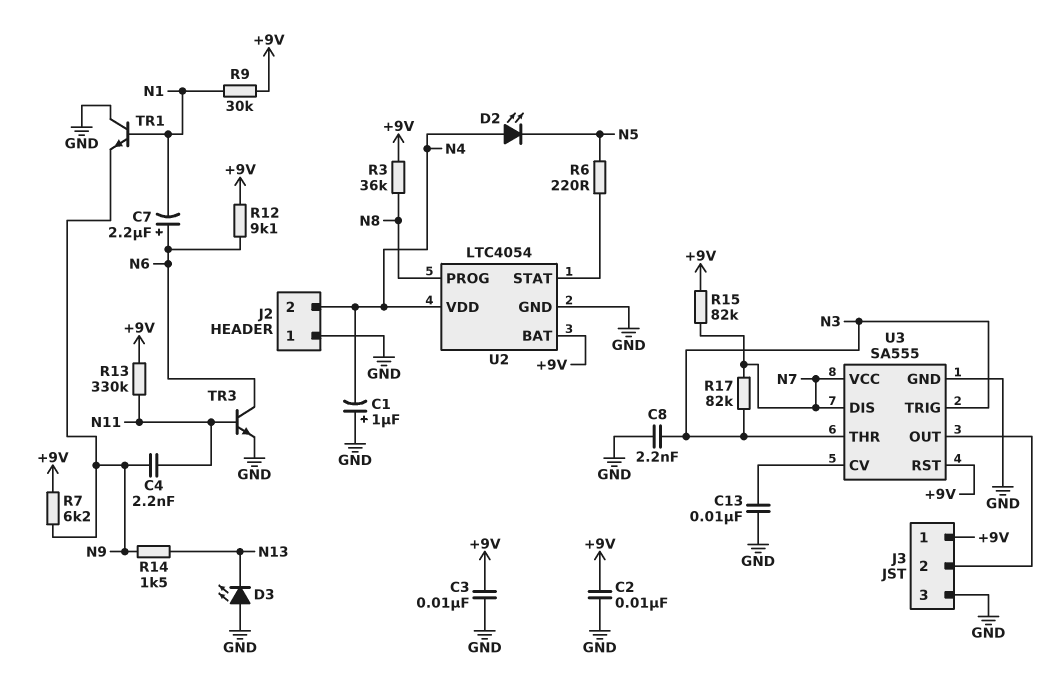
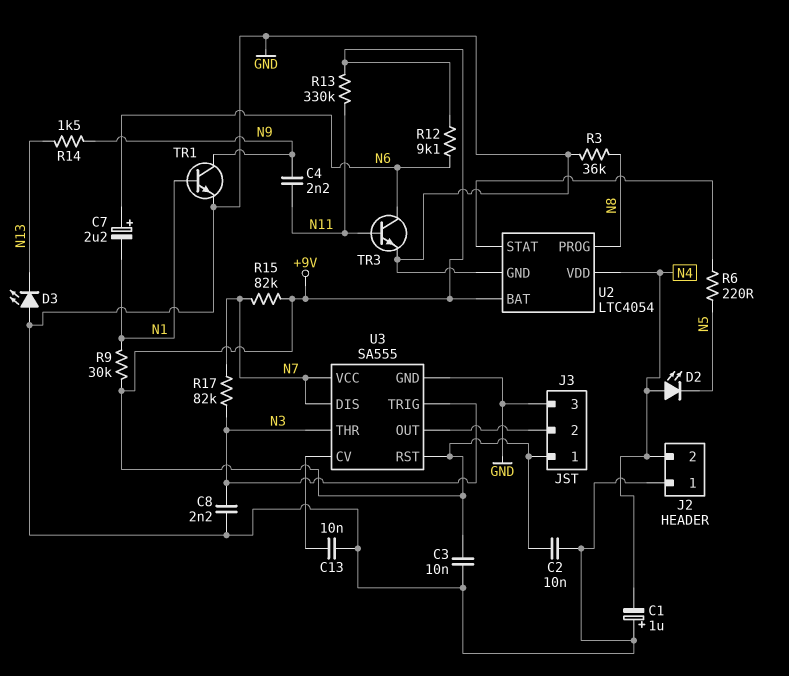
R3: 36k (+9V, N8) -> 36k (GND, N8)
R7: 6.2k (+9V, N9) -> none
TR1: NPN (B N1, C GND, E N9) -> NPN (B N1, C N9, E GND)

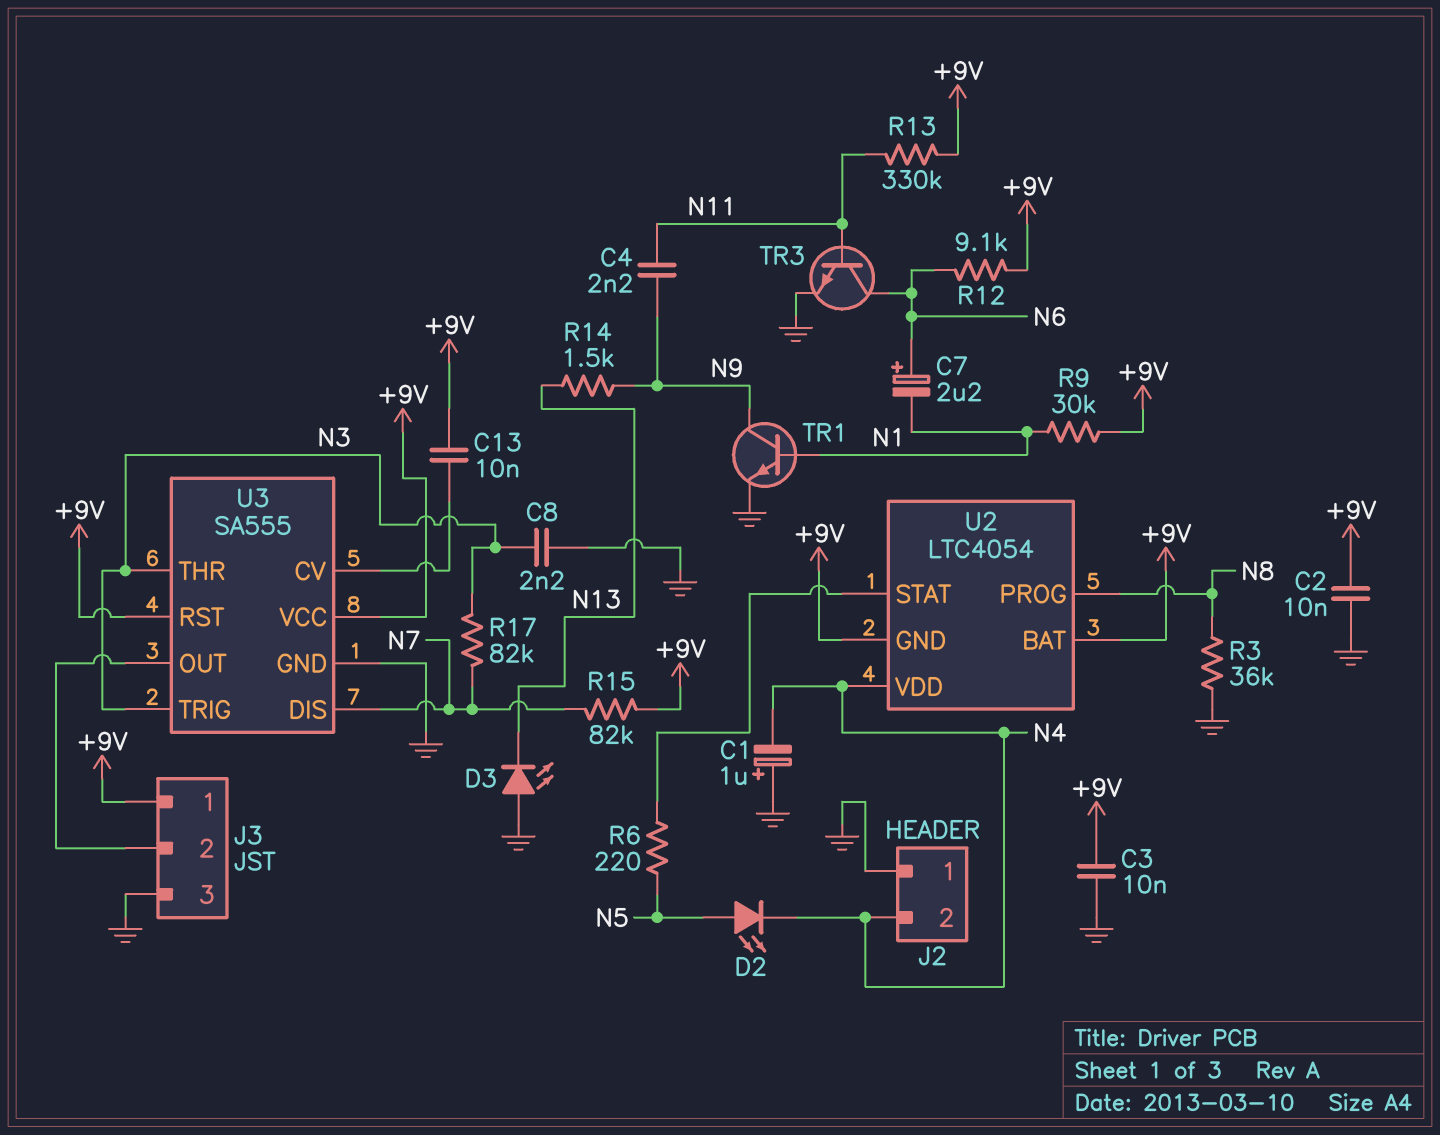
C13: 10nF (GND, U3/CV) -> 10nF (+9V, U3/CV)
D2: LED (A N4, K N5) -> LED (A N5, K N4)
U2 pin GND: GND -> +9V
U3 pin VCC: N7 -> +9V

